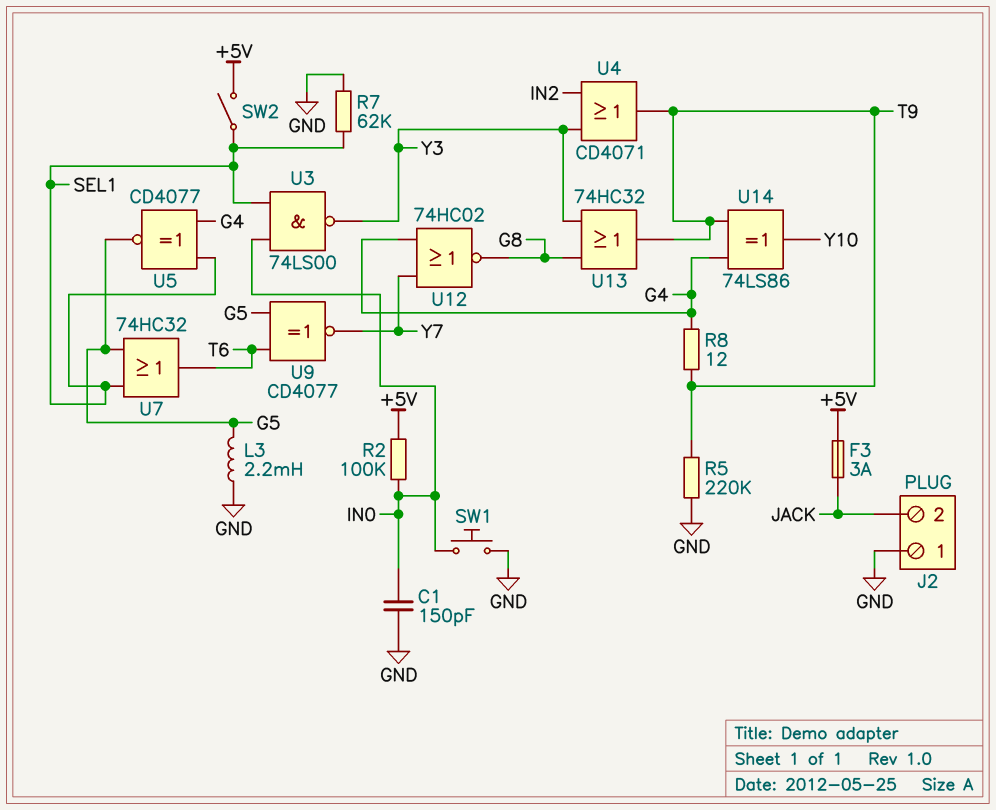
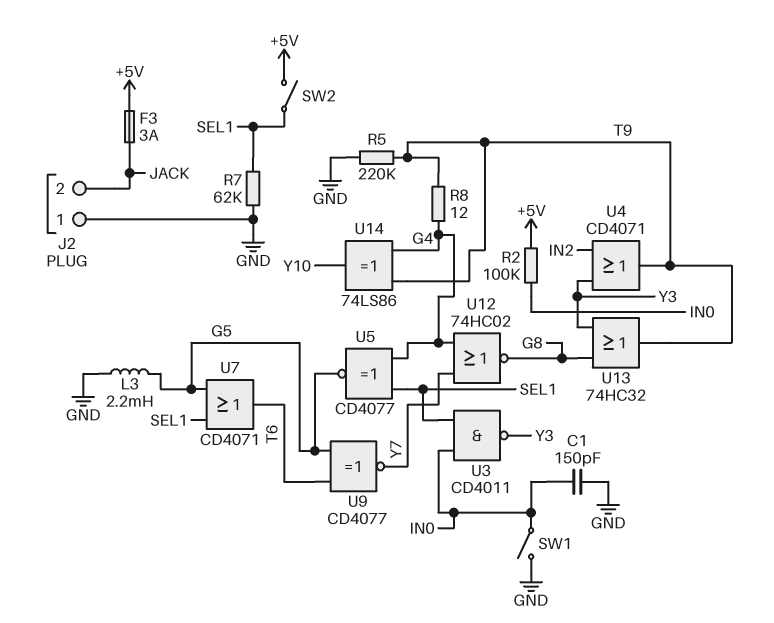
SW1: button (GND, IN0) -> switch (GND, IN0)
U3: NAND 74LS00 (in IN0, in SEL1, out Y3) -> NAND CD4011 (in IN0, in SEL1, out Y3)
U7: OR 74HC32 (in G5, in SEL1, out T6) -> OR CD4071 (in G5, in SEL1, out T6)

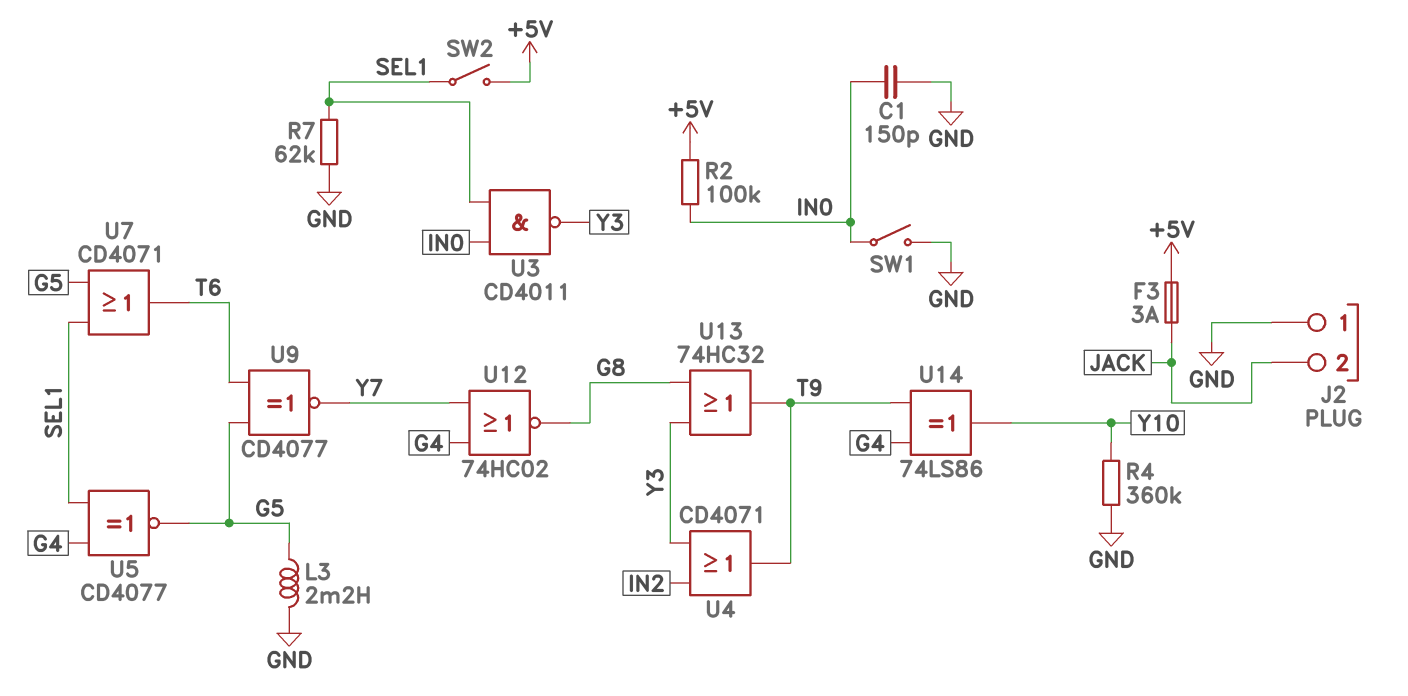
R4: none -> 360k (GND, Y10)
R5: 220k (GND, T9) -> none
R8: 12 (G4, T9) -> none

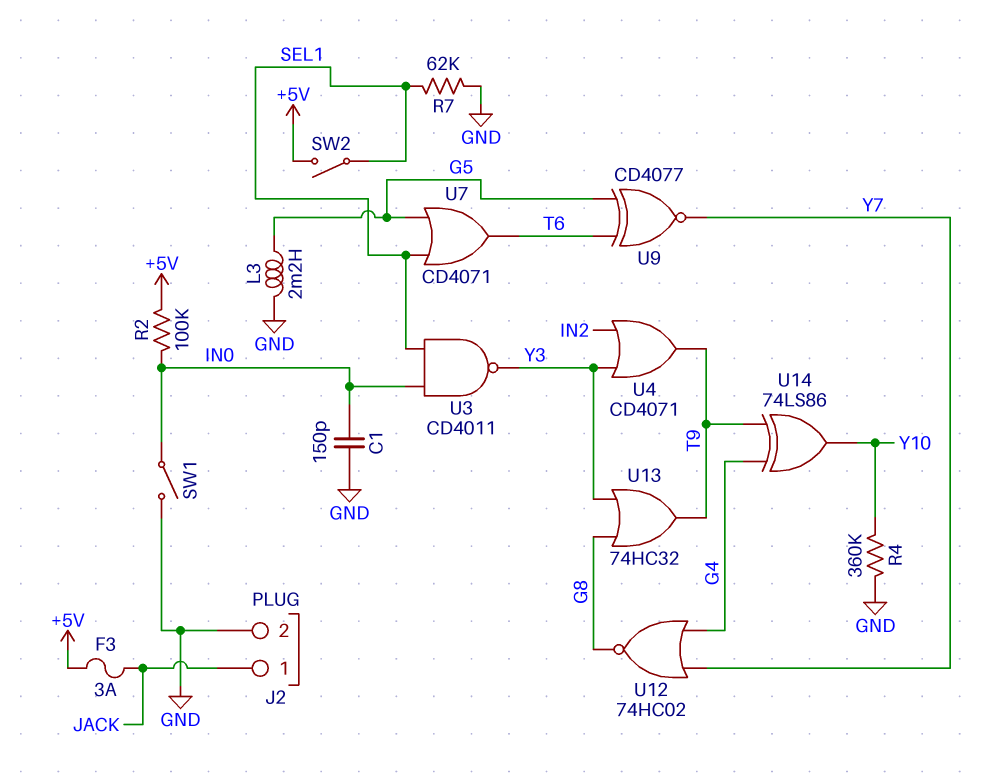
J2 pin 1: GND -> JACK
J2 pin 2: JACK -> GND
U5: XNOR CD4077 (in G4, in SEL1, out G5) -> none

